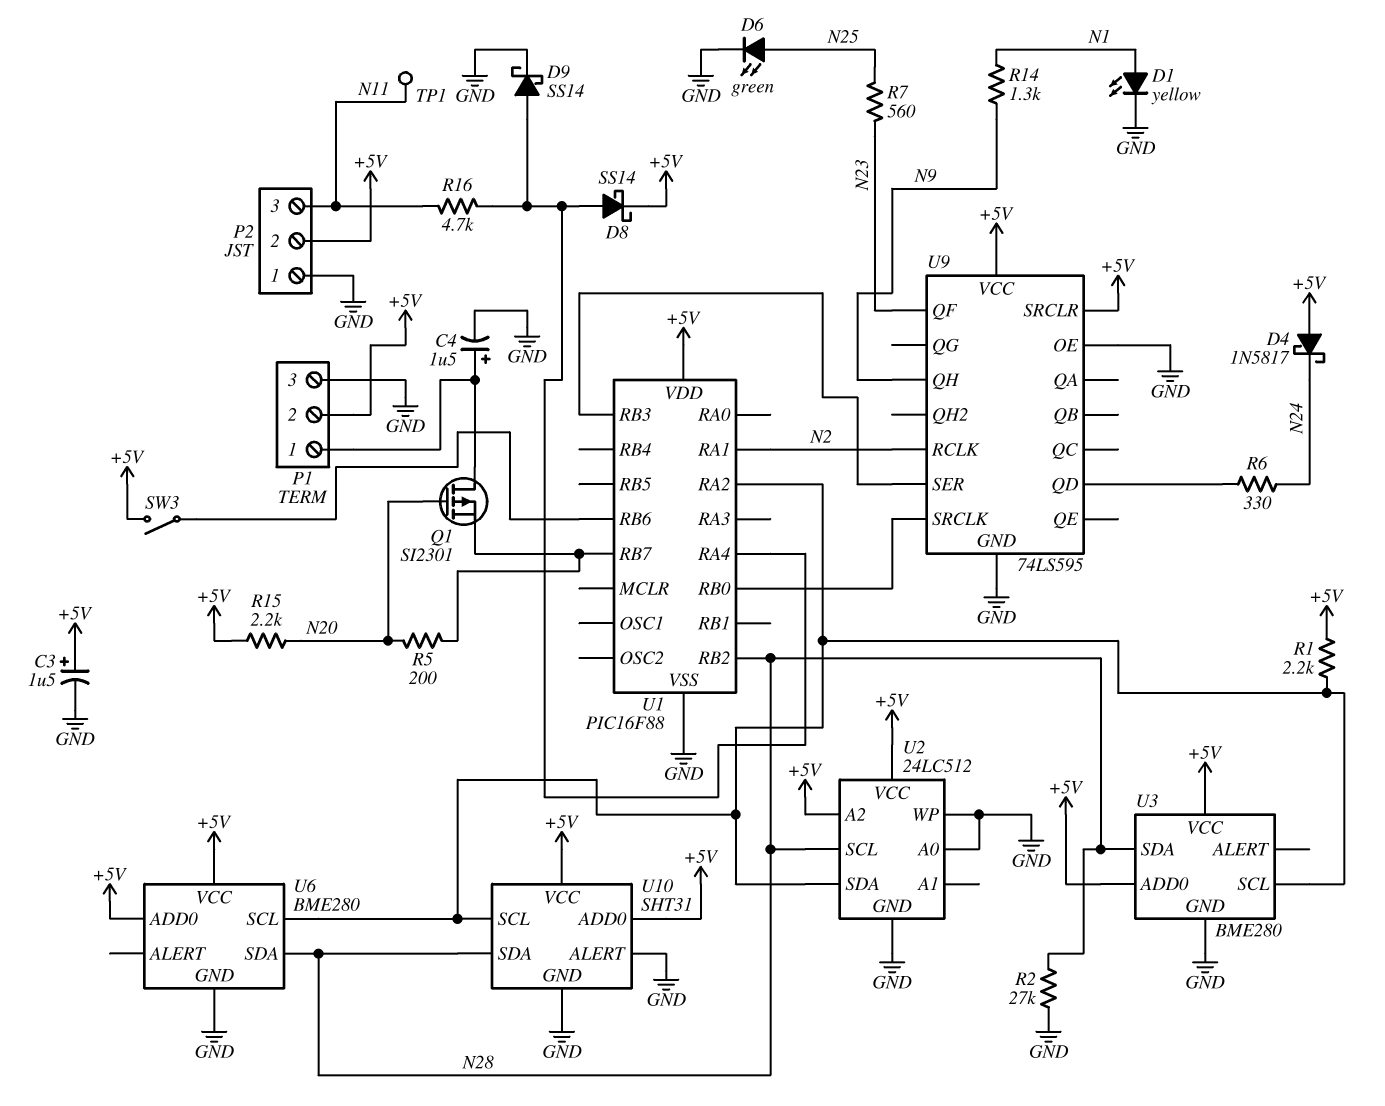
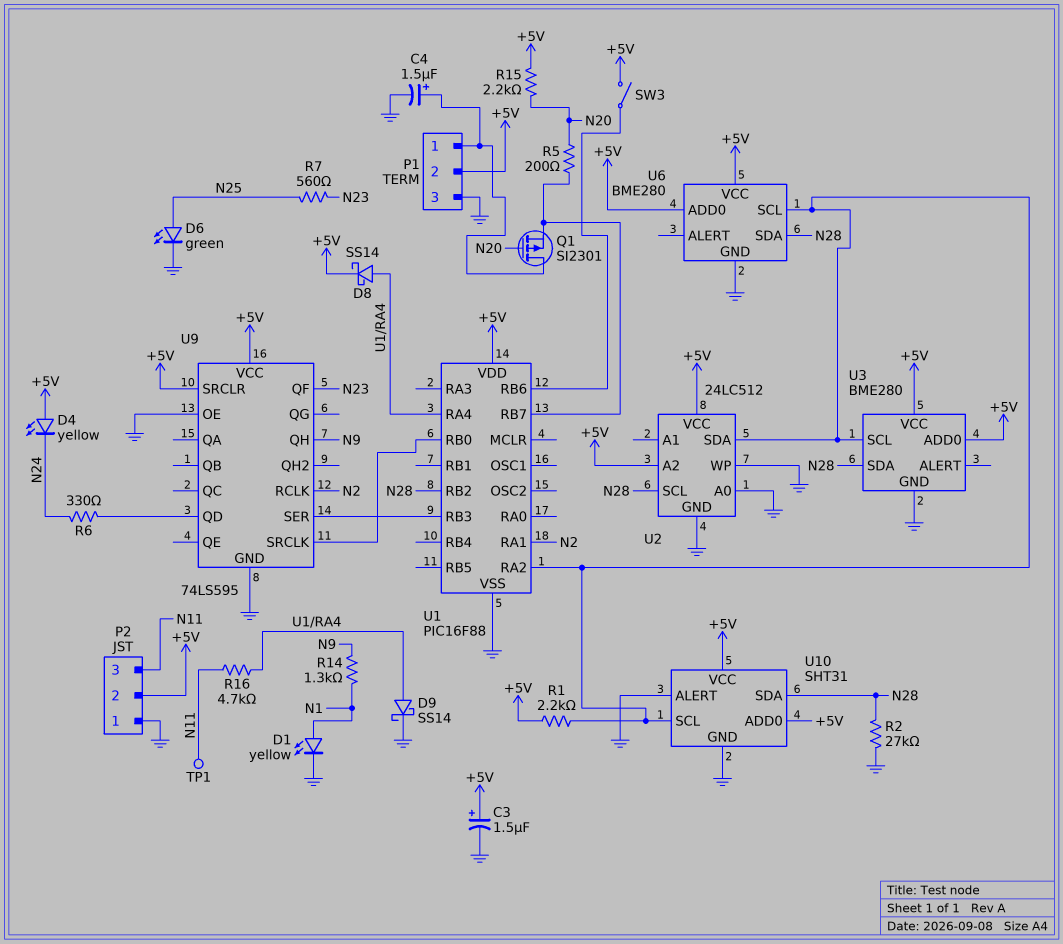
D4: schottky 1N5817 (A +5V, K N24) -> LED yellow (A +5V, K N24)

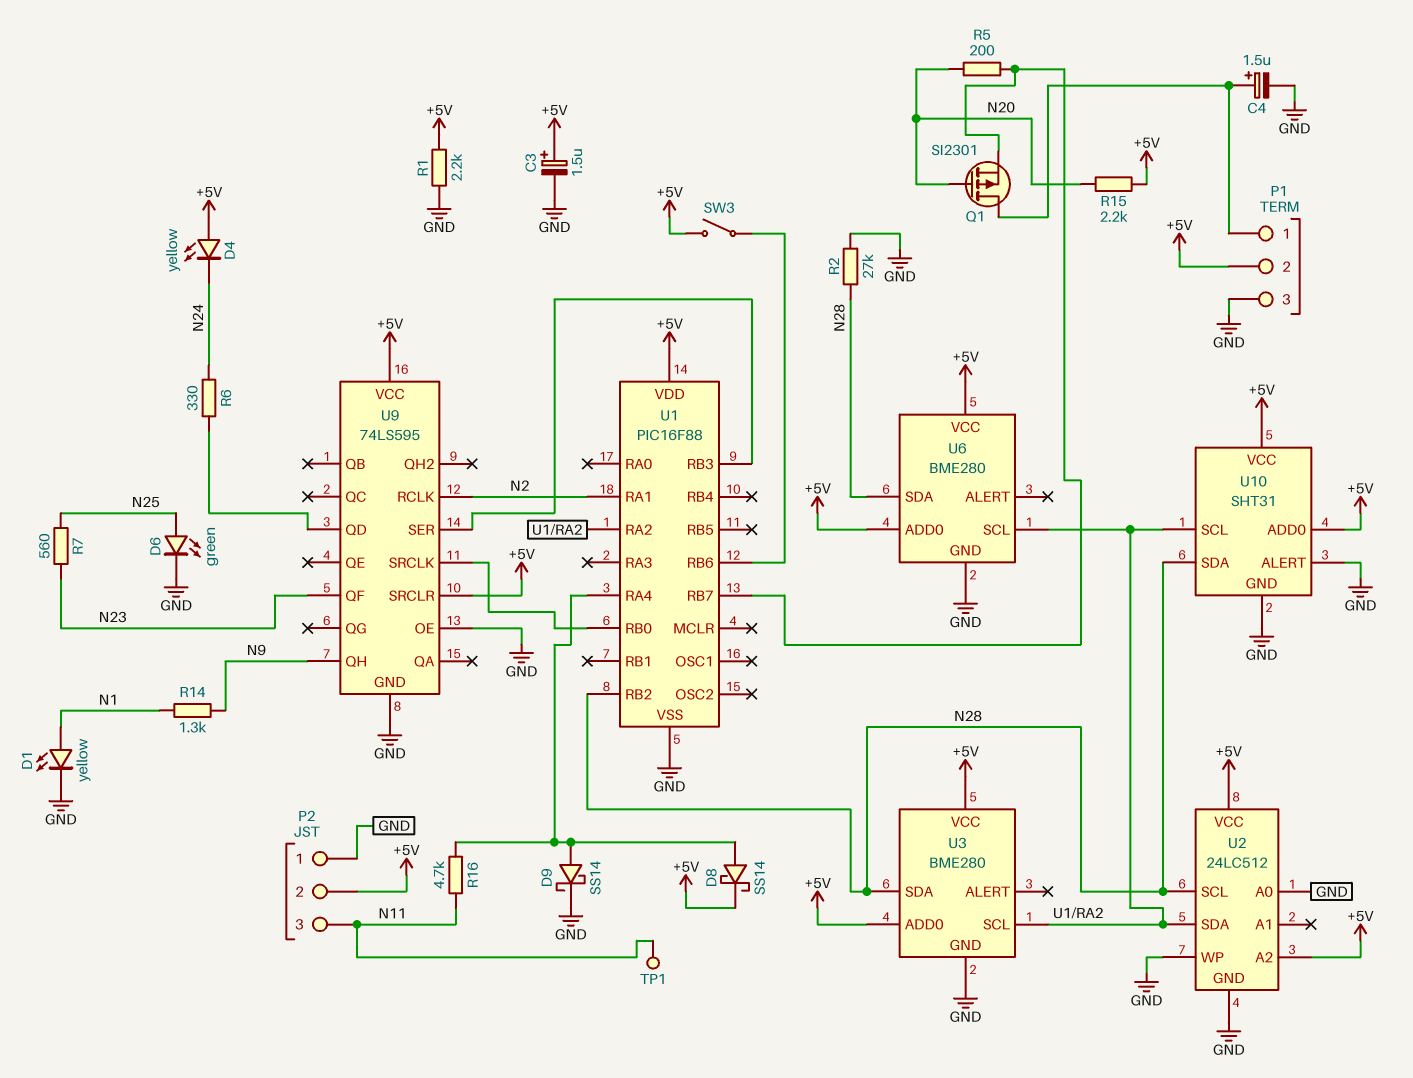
R1: 2.2k (+5V, U1/RA2) -> 2.2k (+5V, GND)

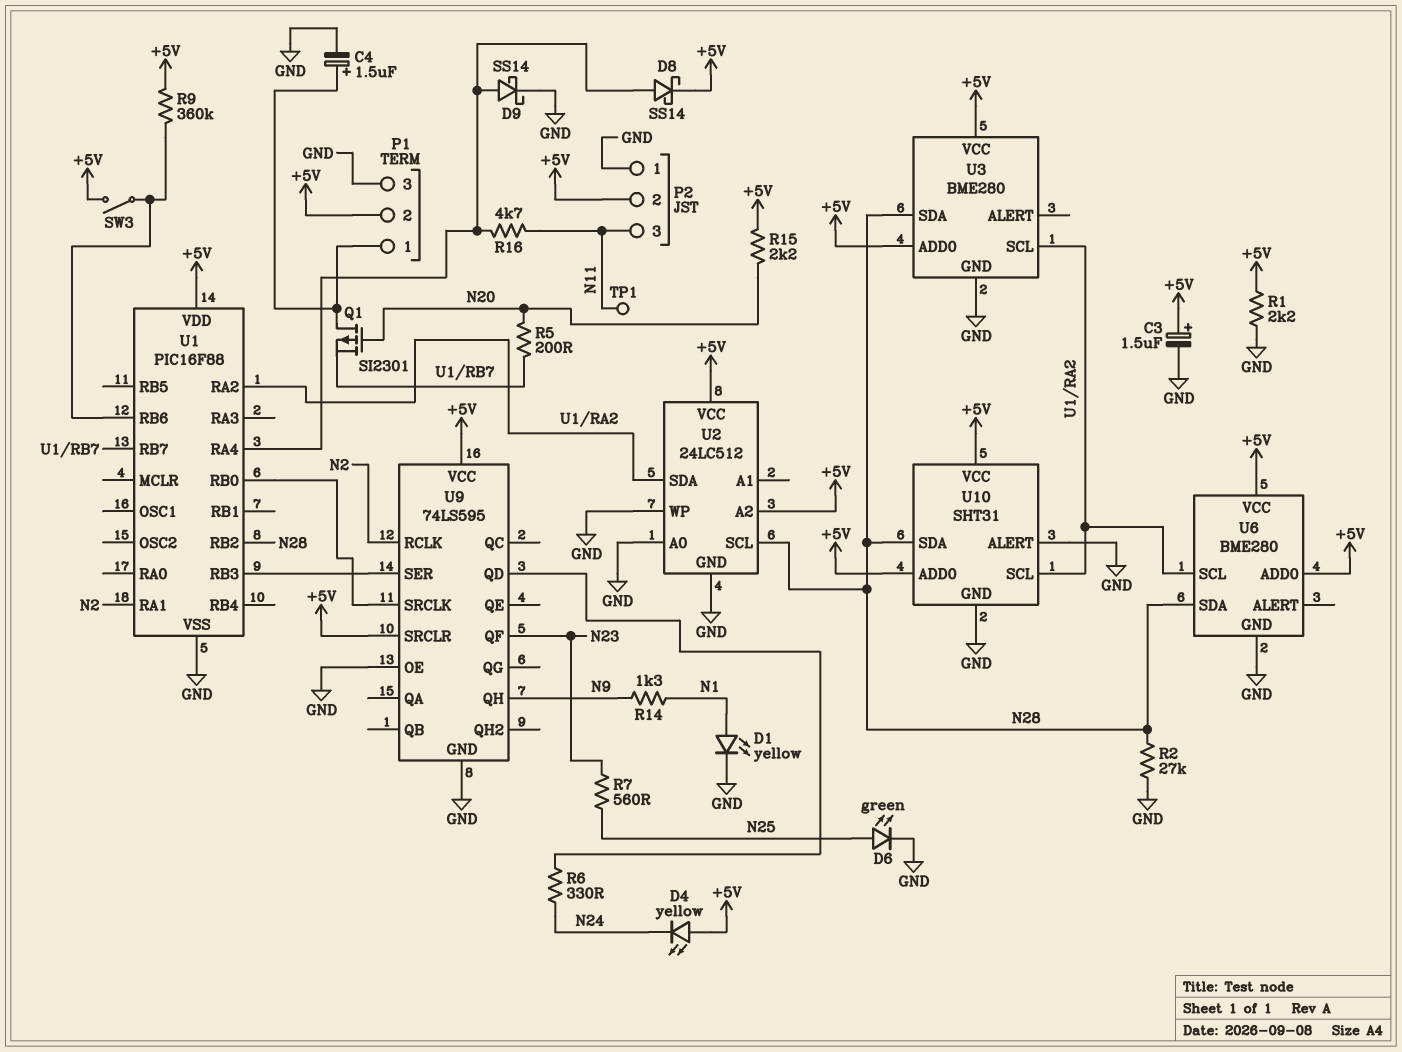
R9: none -> 360k (+5V, U1/RB6)

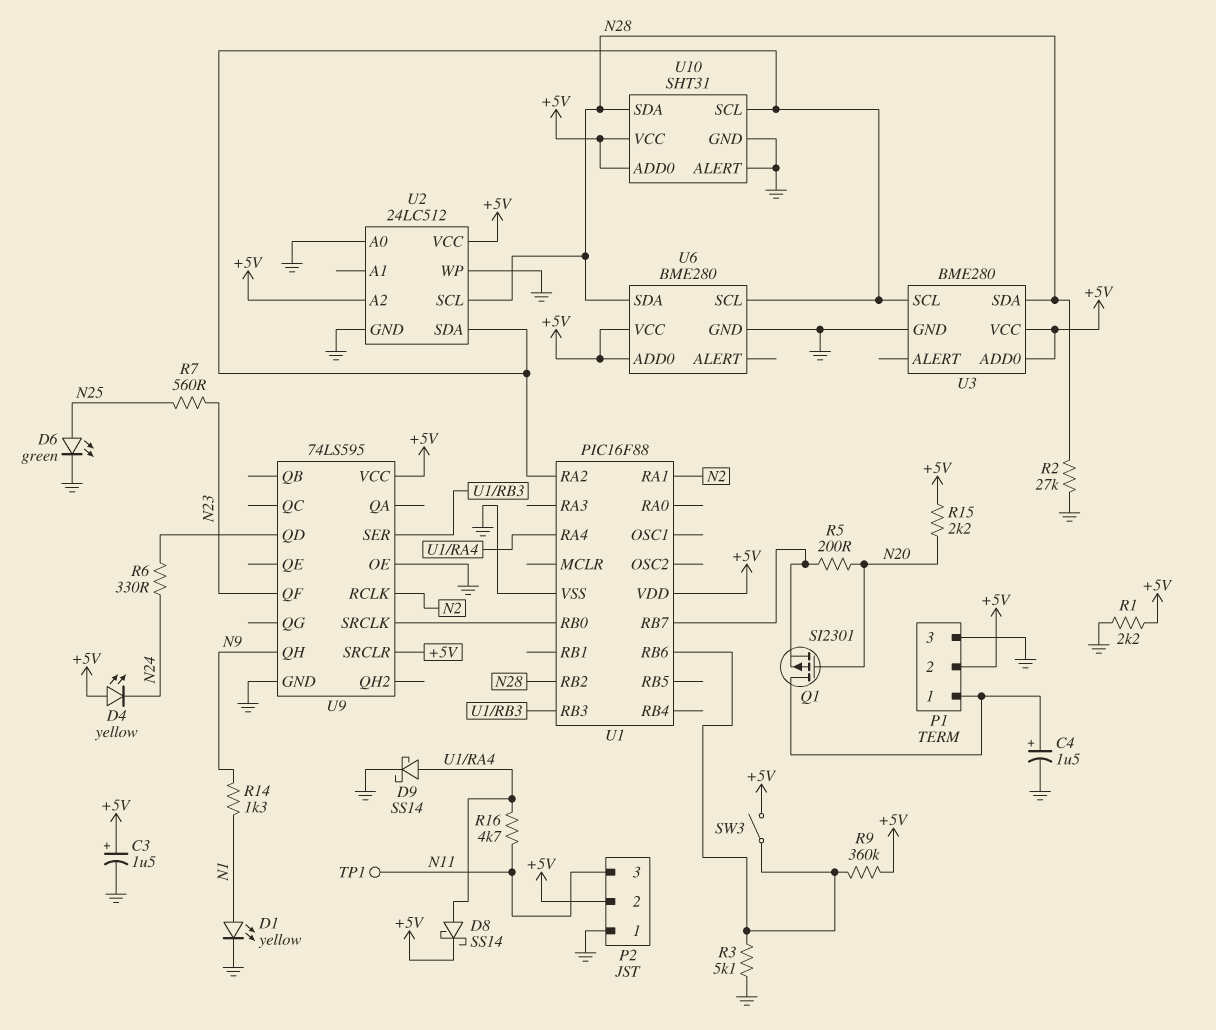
R3: none -> 5.1k (GND, U1/RB6)

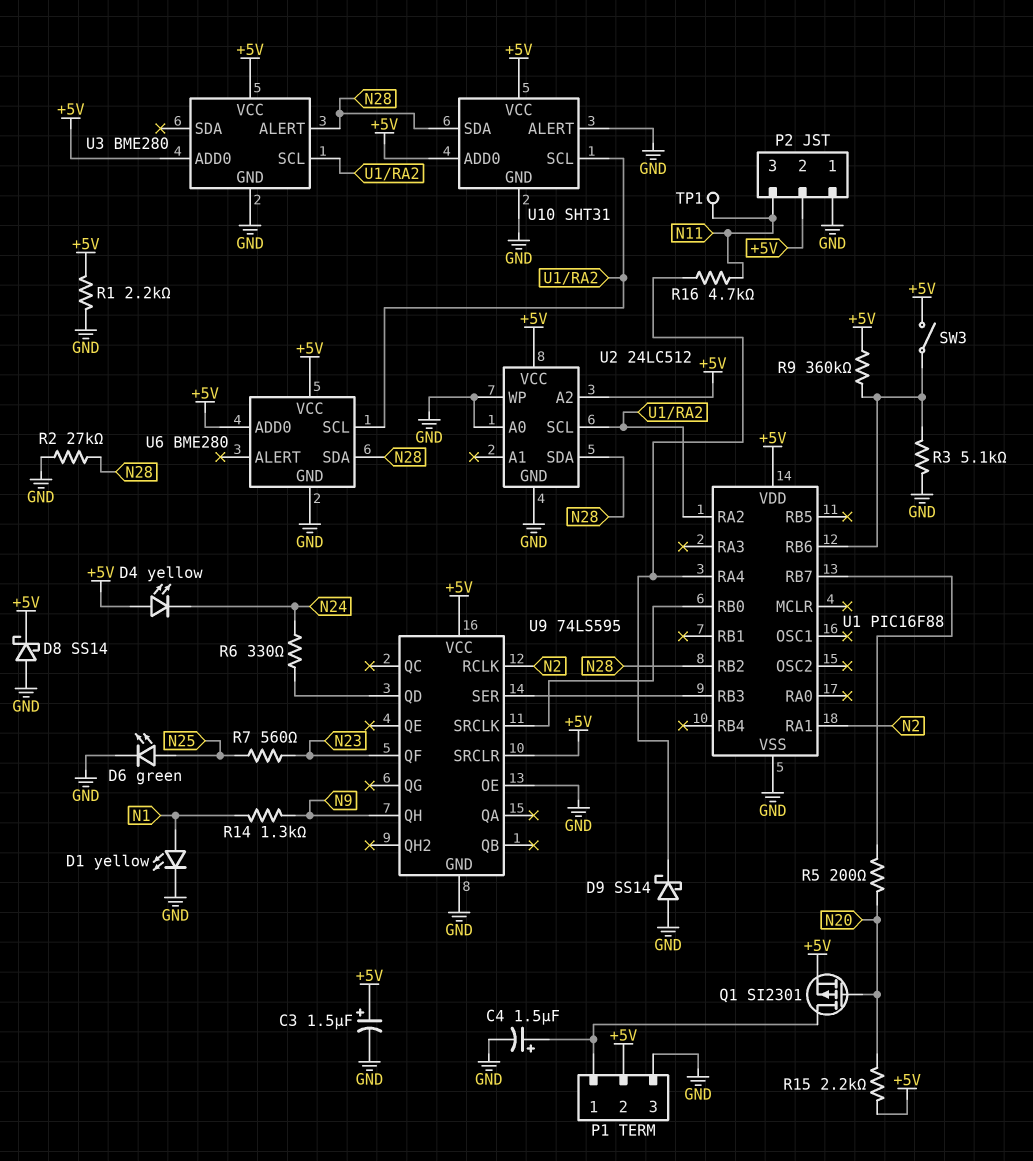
D8: schottky SS14 (A U1/RA4, K +5V) -> schottky SS14 (A GND, K +5V)
D9: schottky SS14 (A U1/RA4, K GND) -> schottky SS14 (A GND, K U1/RA4)
Q1: PMOS SI2301 (G N20, D P1/1, S U1/RB7) -> PMOS SI2301 (G N20, D P1/1, S +5V)
U2 pin SCL: N28 -> U1/RA2
U2 pin SDA: U1/RA2 -> N28
U3 pin ALERT: none -> N28
U3 pin SDA: N28 -> none

